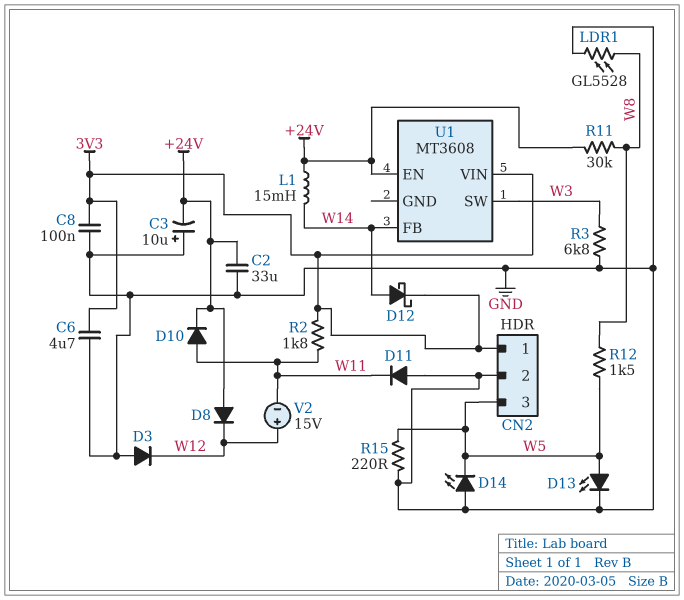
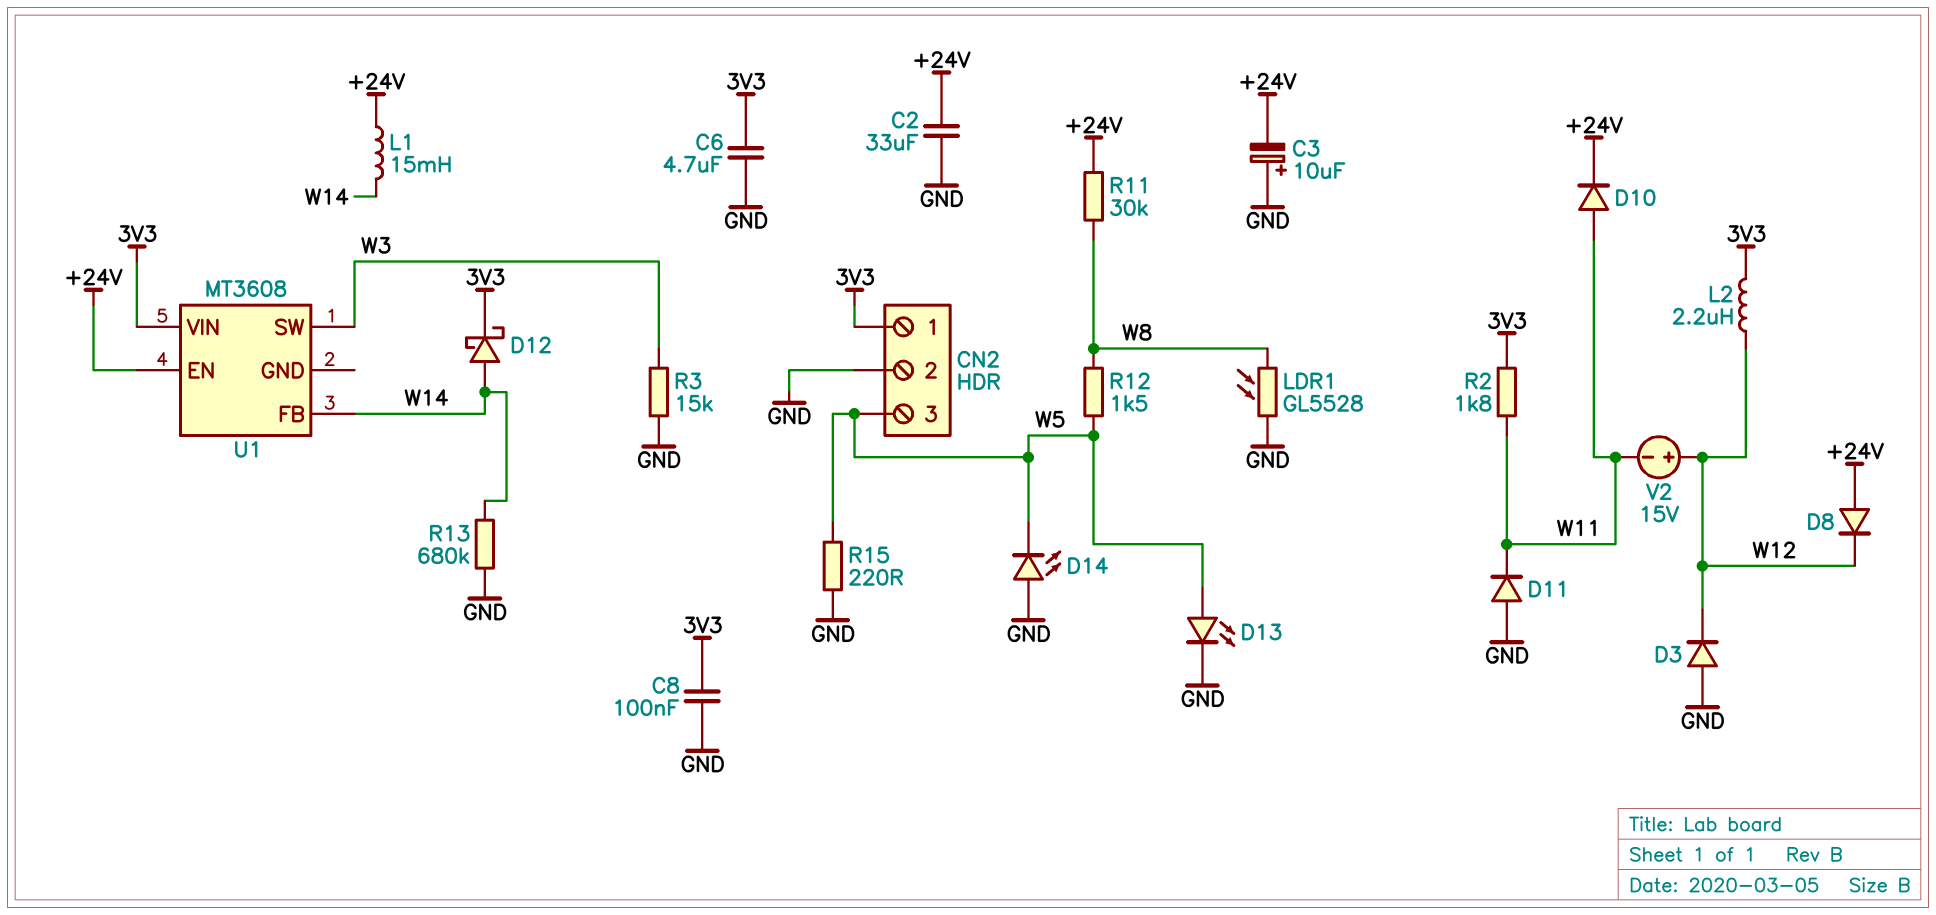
L2: none -> 2.2uH (3V3, W12)
R3: 6.8k (GND, W3) -> 15k (GND, W3)
R13: none -> 680k (GND, W14)

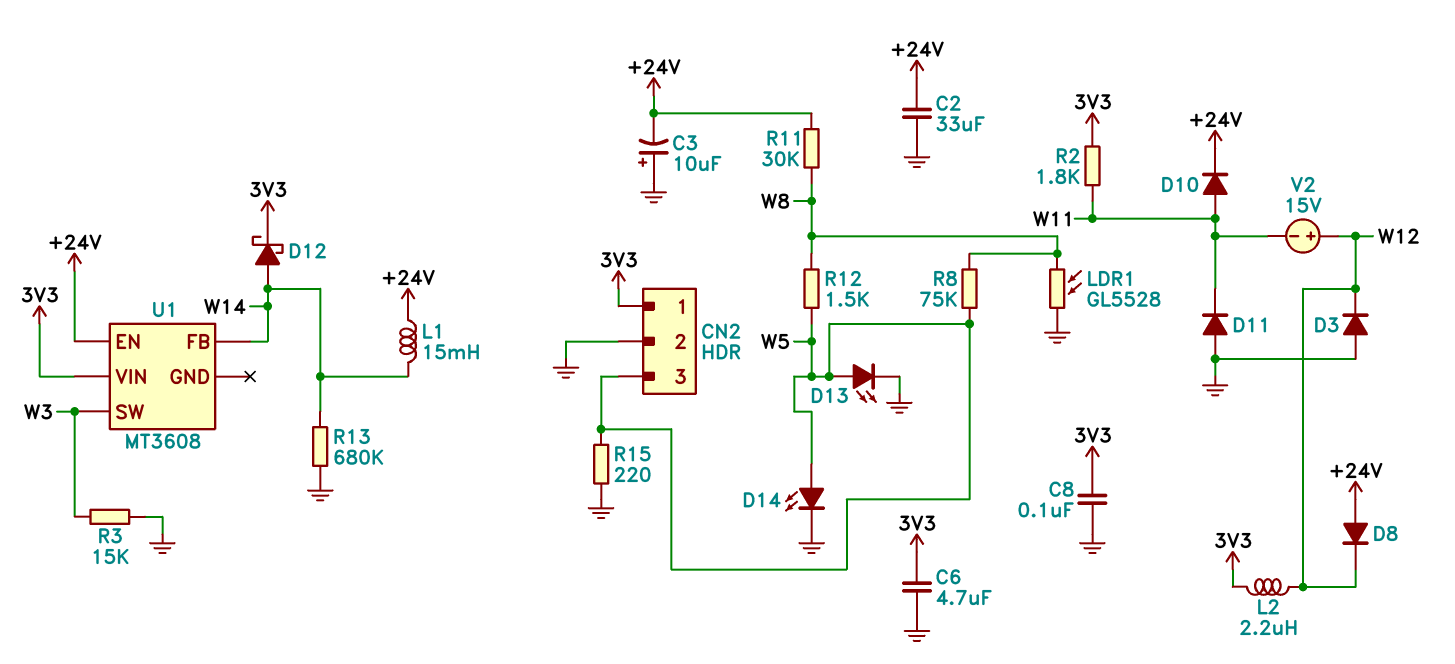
D14: LED (A GND, K W5) -> LED (A W5, K GND)
R8: none -> 75k (W5, W8)

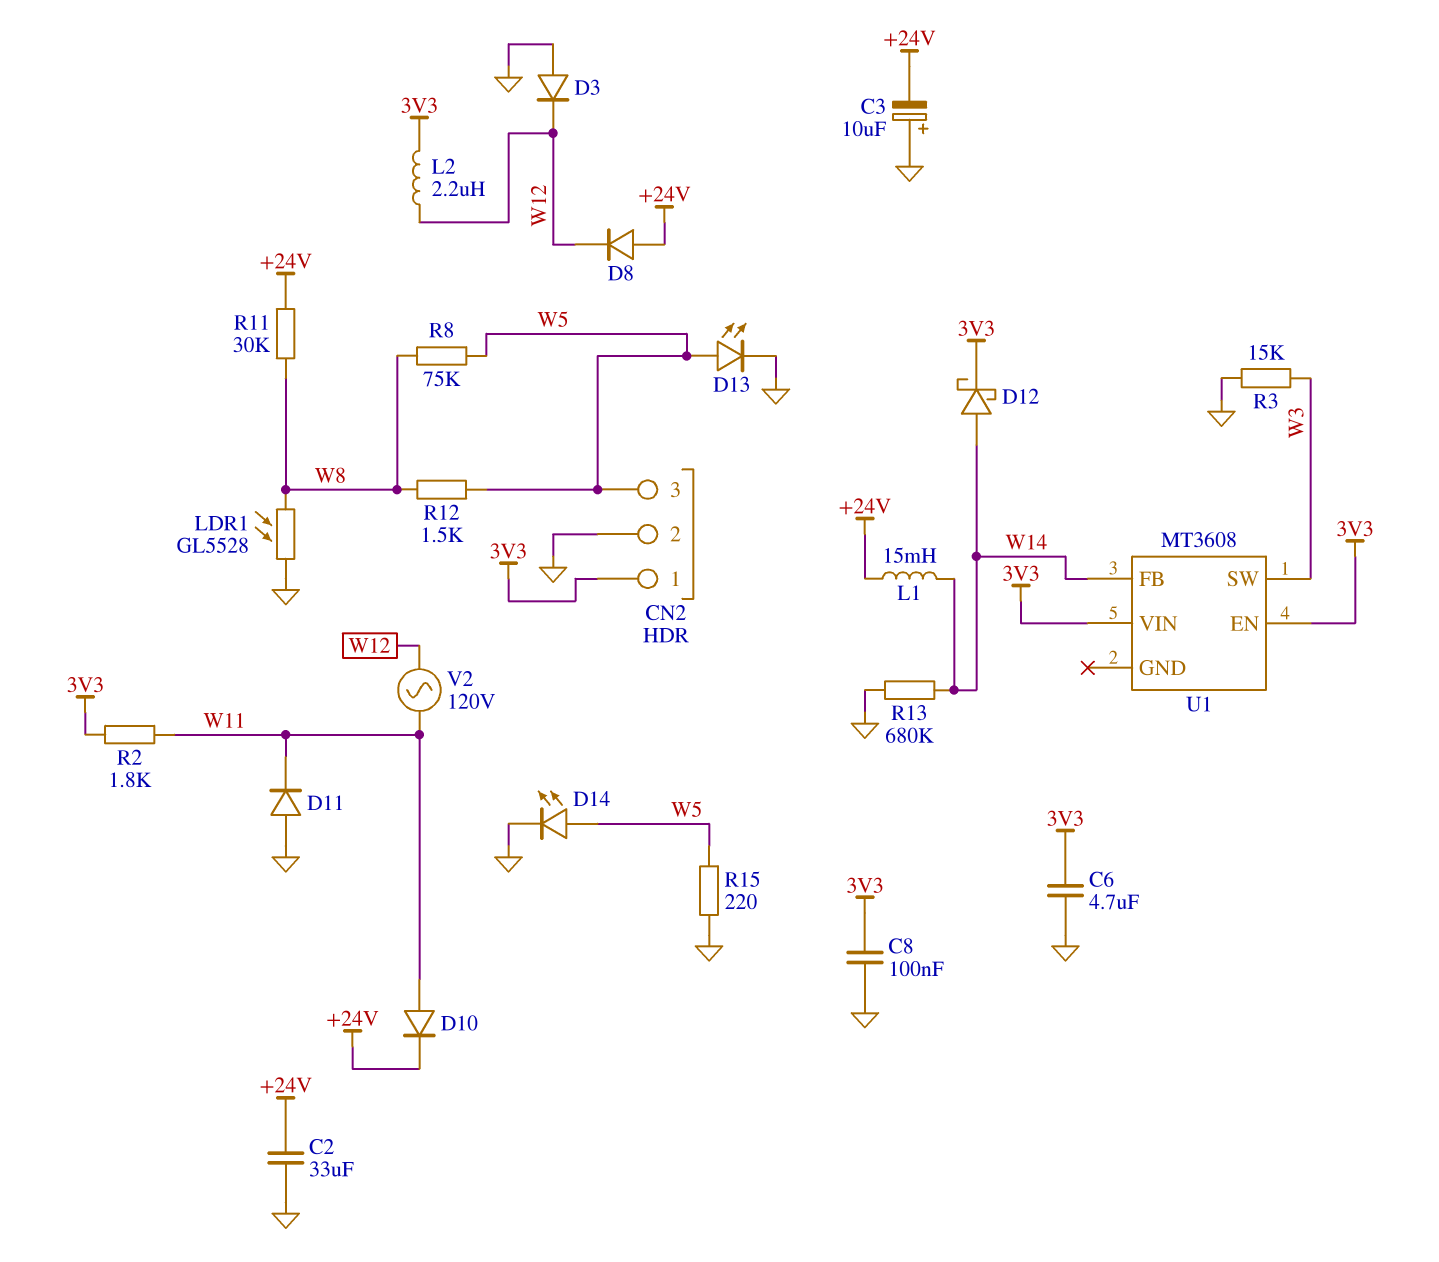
U1 pin EN: +24V -> 3V3
V2: 15V (plus W12, minus W11) -> AC 120V (W11, W12)

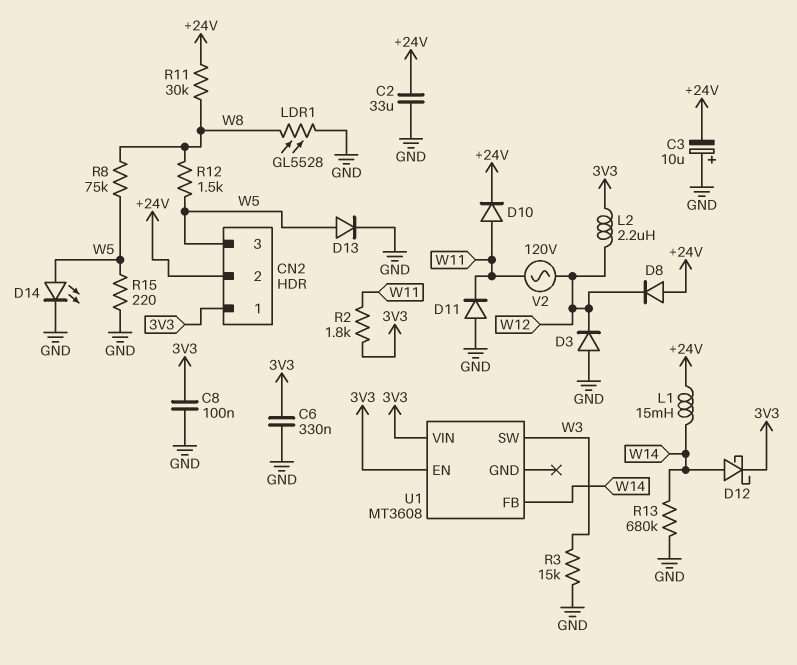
C6: 4.7uF (3V3, GND) -> 330nF (3V3, GND)
CN2 pin 2: GND -> +24V
D13: LED (A W5, K GND) -> diode (A W5, K GND)

